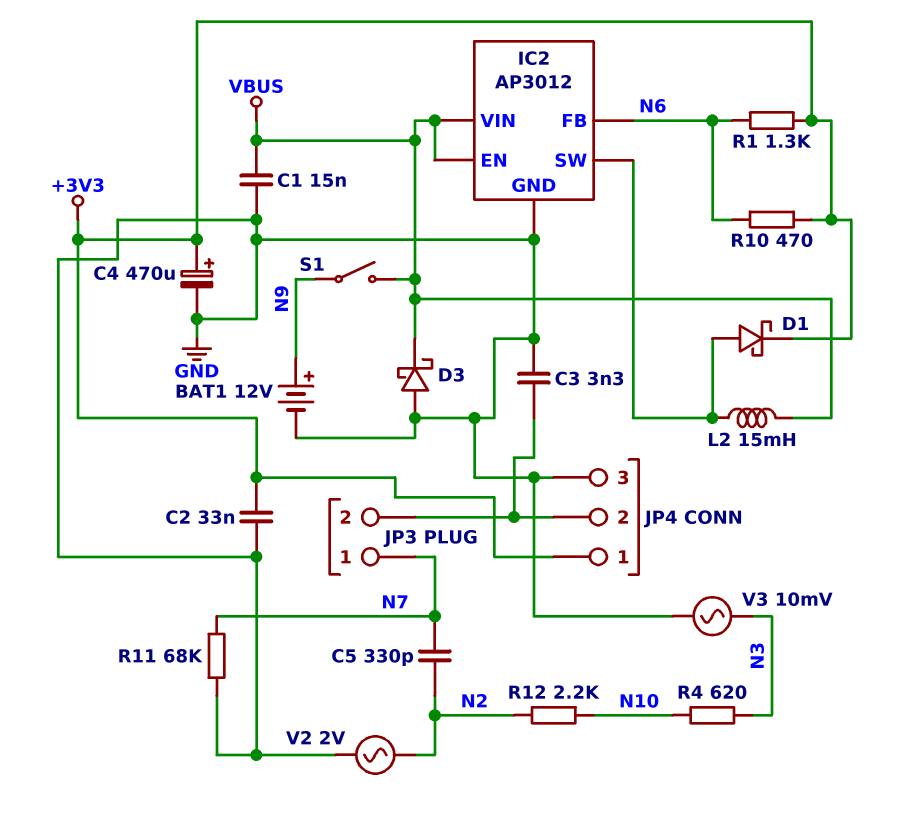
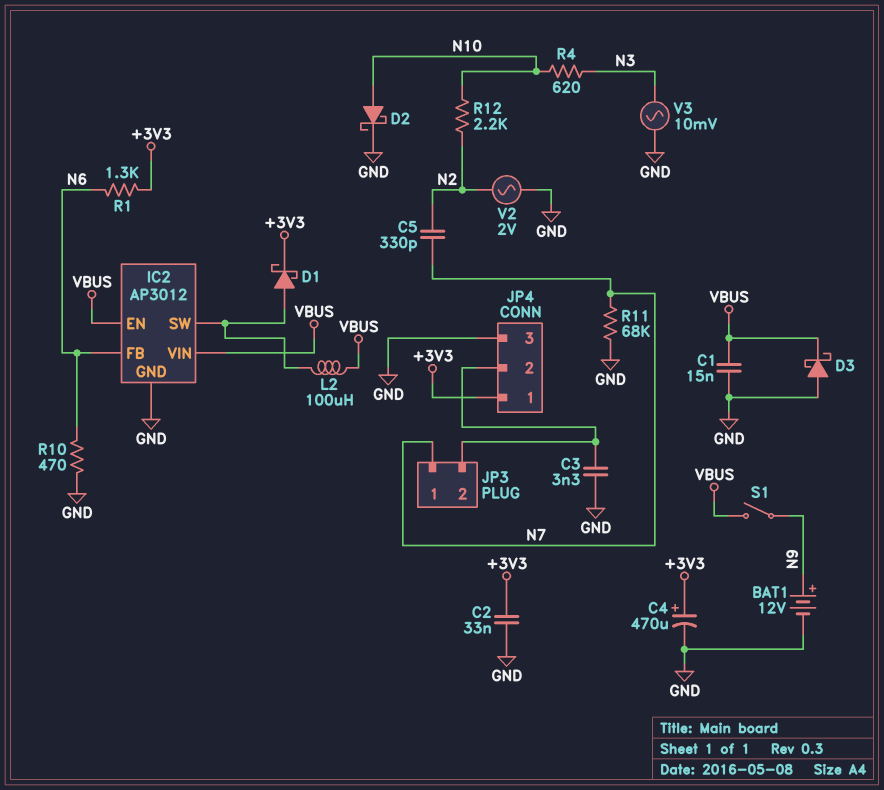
D2: none -> schottky (A N10, K GND)
L2: 15mH (IC2/SW, VBUS) -> 100uH (IC2/SW, VBUS)
R10: 470 (+3V3, N6) -> 470 (GND, N6)

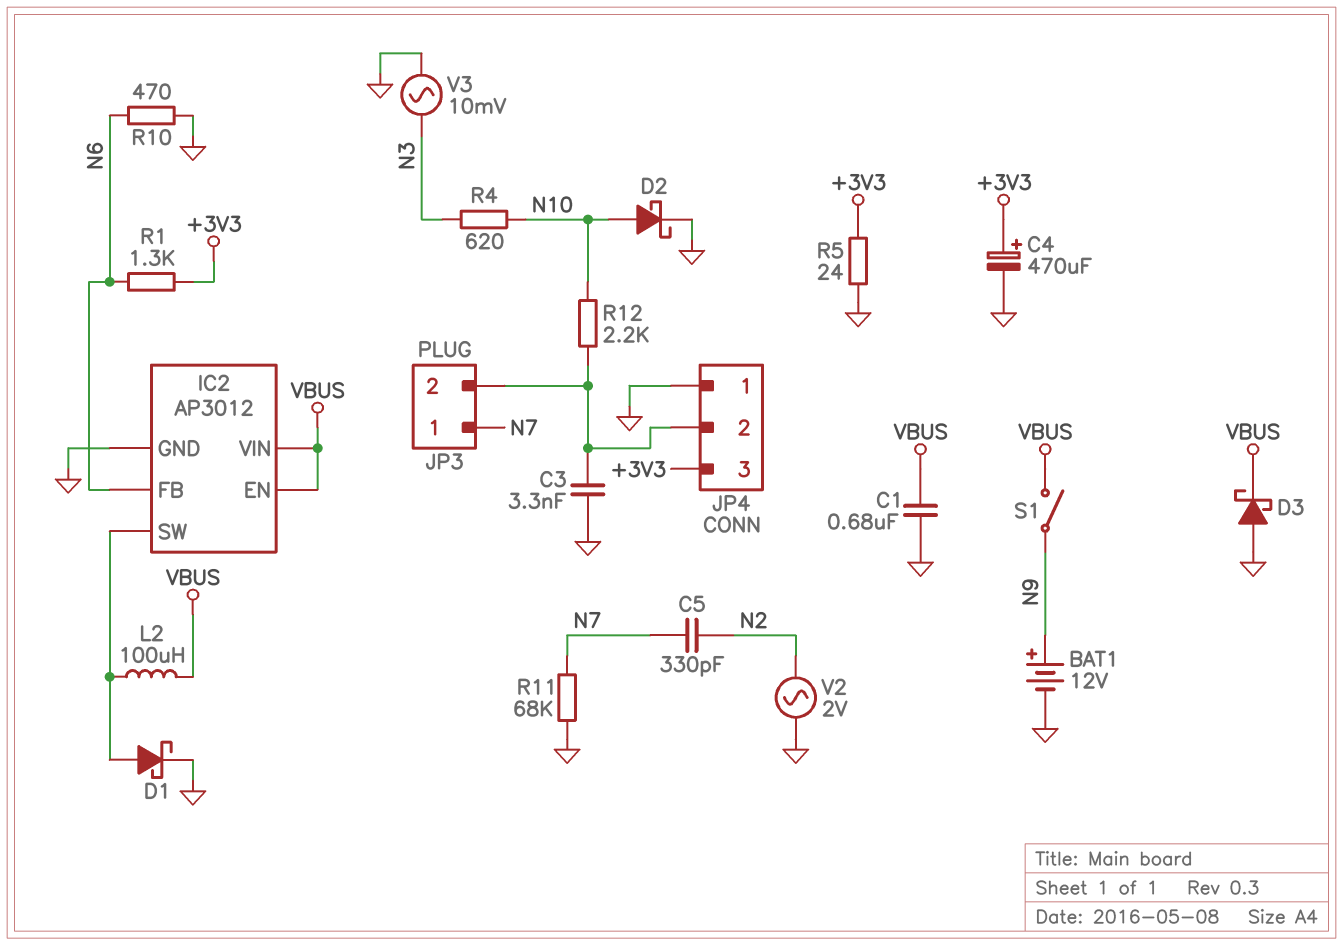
C1: 15nF (GND, VBUS) -> 680nF (GND, VBUS)
C2: 33nF (+3V3, GND) -> none
D1: schottky (A IC2/SW, K +3V3) -> schottky (A IC2/SW, K GND)
JP4 pin 1: +3V3 -> GND
JP4 pin 3: GND -> +3V3
R5: none -> 24 (+3V3, GND)
R12: 2.2k (N2, N10) -> 2.2k (JP3/2, N10)

